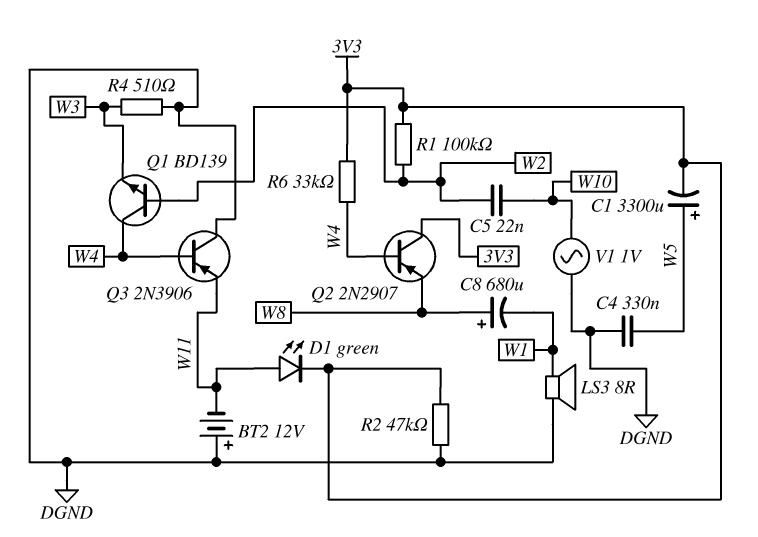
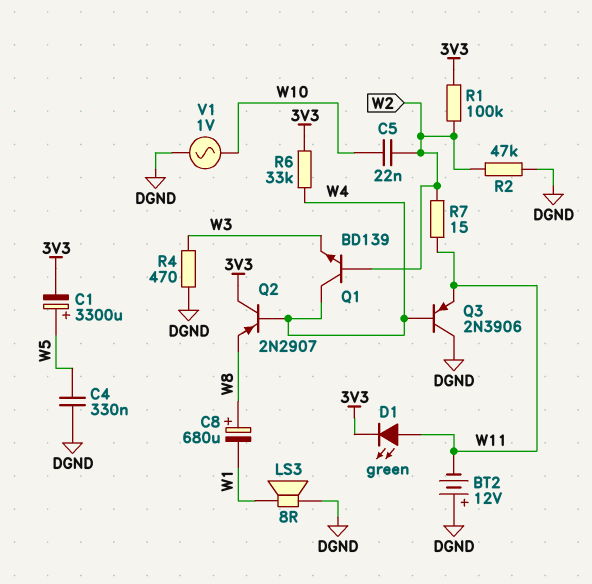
R2: 47k (3V3, DGND) -> 47k (DGND, W2)
R4: 510 (DGND, W3) -> 470 (DGND, W3)
R7: none -> 15 (W2, W11)

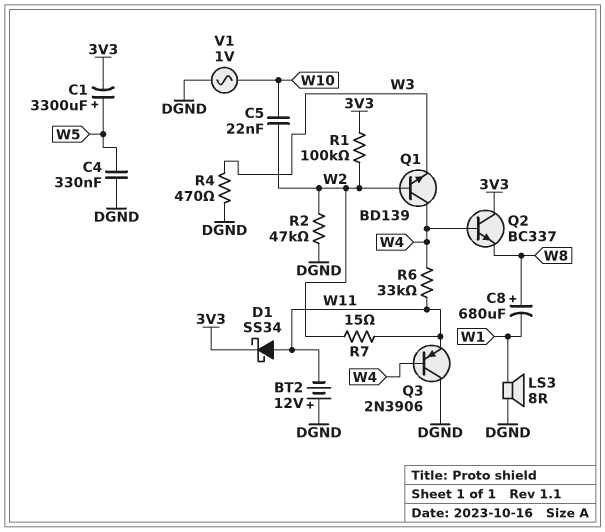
D1: LED green (A W11, K 3V3) -> schottky SS34 (A W11, K 3V3)
Q2: PNP 2N2907 (B W4, C 3V3, E W8) -> NPN BC337 (B W4, C 3V3, E W8)
R6: 33k (3V3, W4) -> 33k (W4, W11)

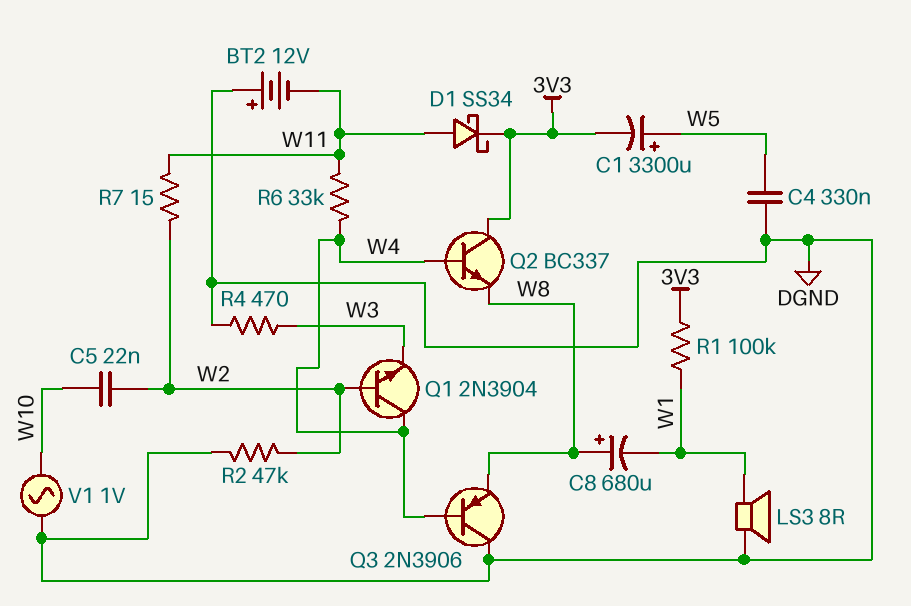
Q1: NPN BD139 (B W2, C W4, E W3) -> NPN 2N3904 (B W2, C W4, E W3)
Q3: PNP 2N3906 (B W4, C DGND, E W11) -> PNP 2N3906 (B W4, C DGND, E W8)
R1: 100k (3V3, W2) -> 100k (3V3, W1)

